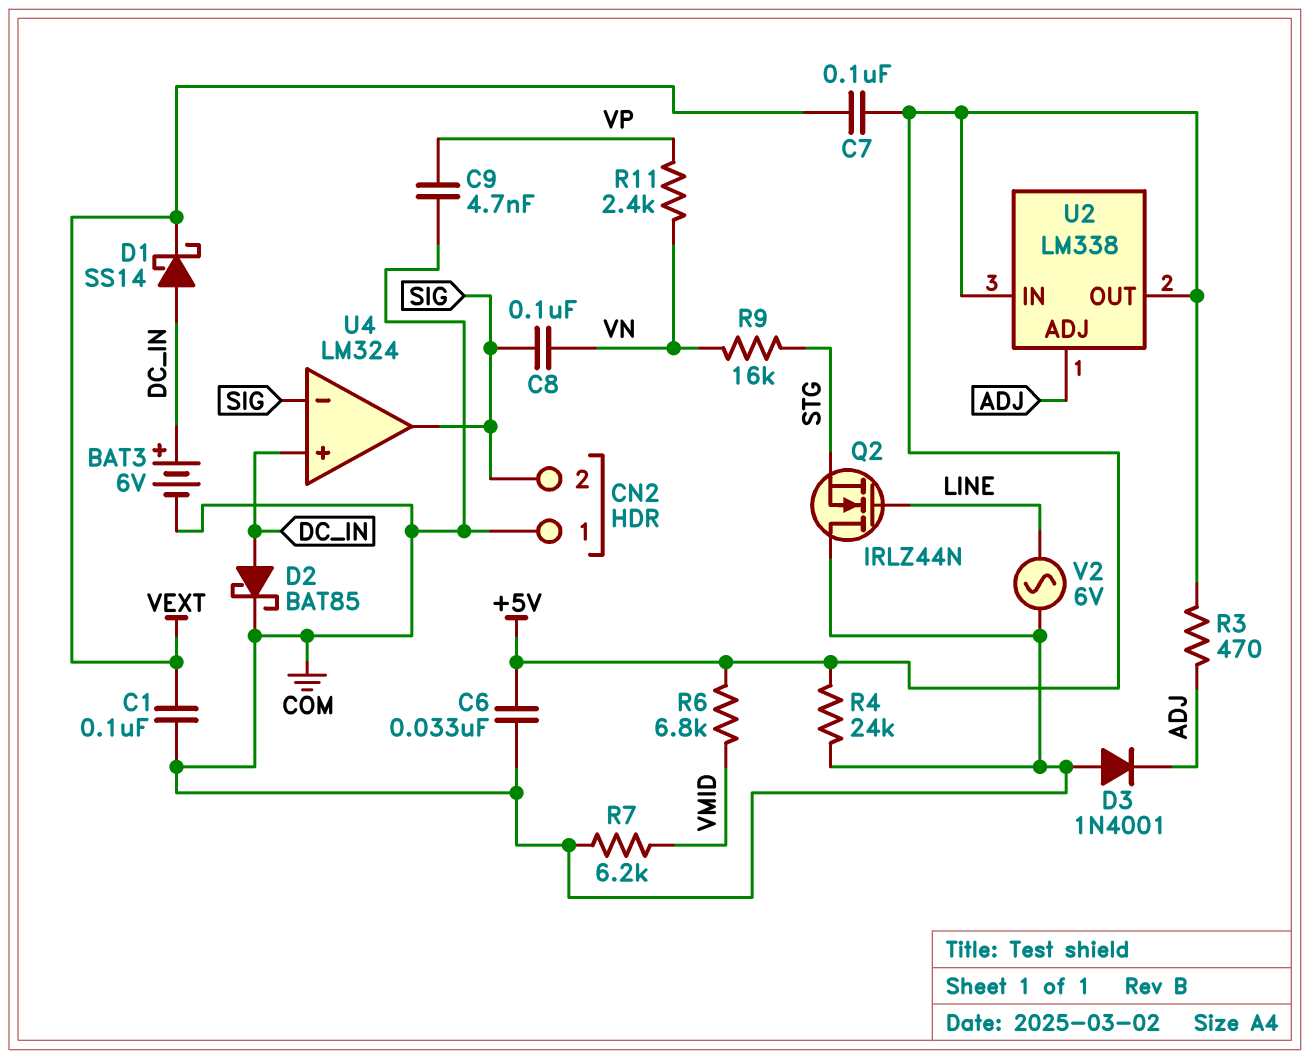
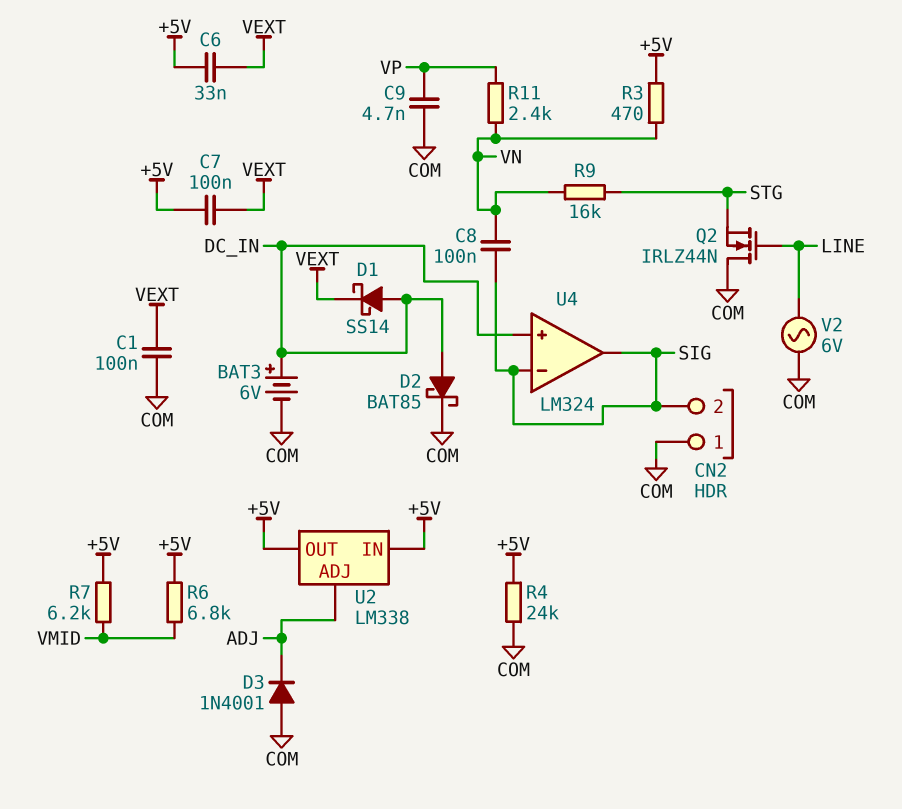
C6: 33nF (+5V, COM) -> 33nF (+5V, VEXT)
R3: 470 (+5V, ADJ) -> 470 (+5V, VN)
R7: 6.2k (COM, VMID) -> 6.2k (+5V, VMID)

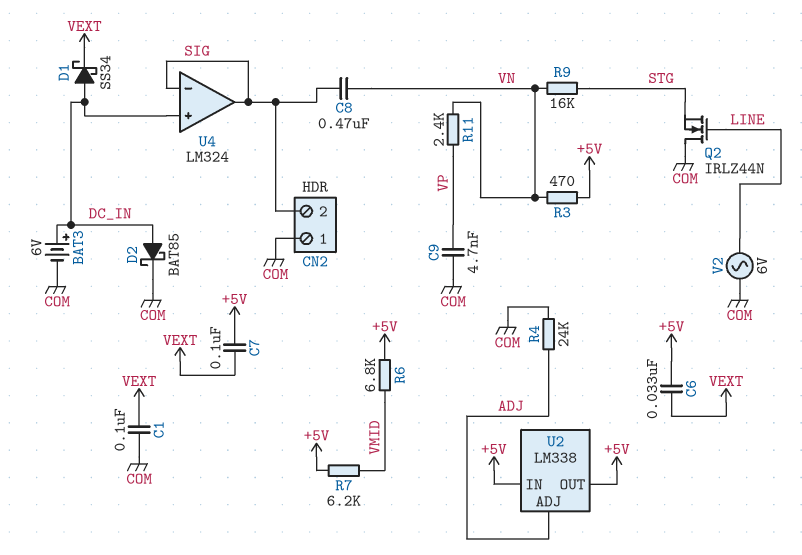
C8: 100nF (SIG, VN) -> 470nF (SIG, VN)
D1: schottky SS14 (A DC_IN, K VEXT) -> schottky SS34 (A DC_IN, K VEXT)
D3: diode 1N4001 (A COM, K ADJ) -> none
R4: 24k (+5V, COM) -> 24k (ADJ, COM)

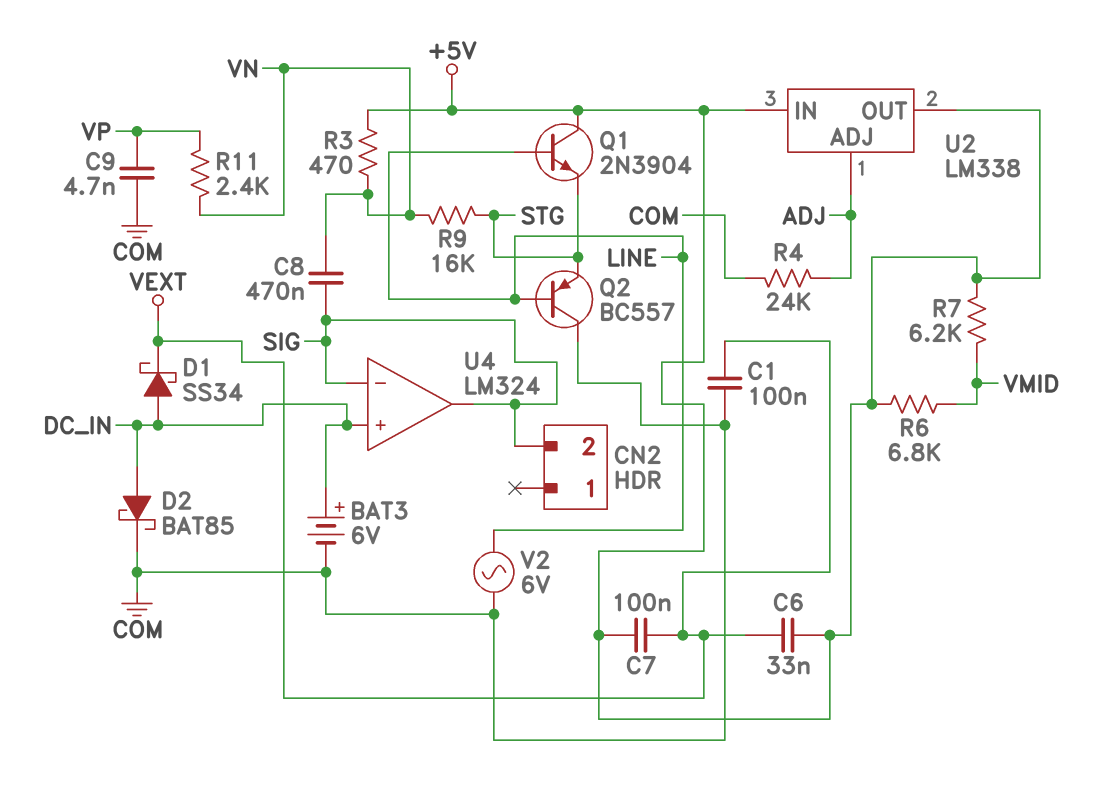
CN2 pin 1: COM -> none
Q1: none -> NPN 2N3904 (B LINE, C +5V, E STG)
Q2: NMOS IRLZ44N (G LINE, D COM, S STG) -> PNP BC557 (B LINE, C COM, E STG)

